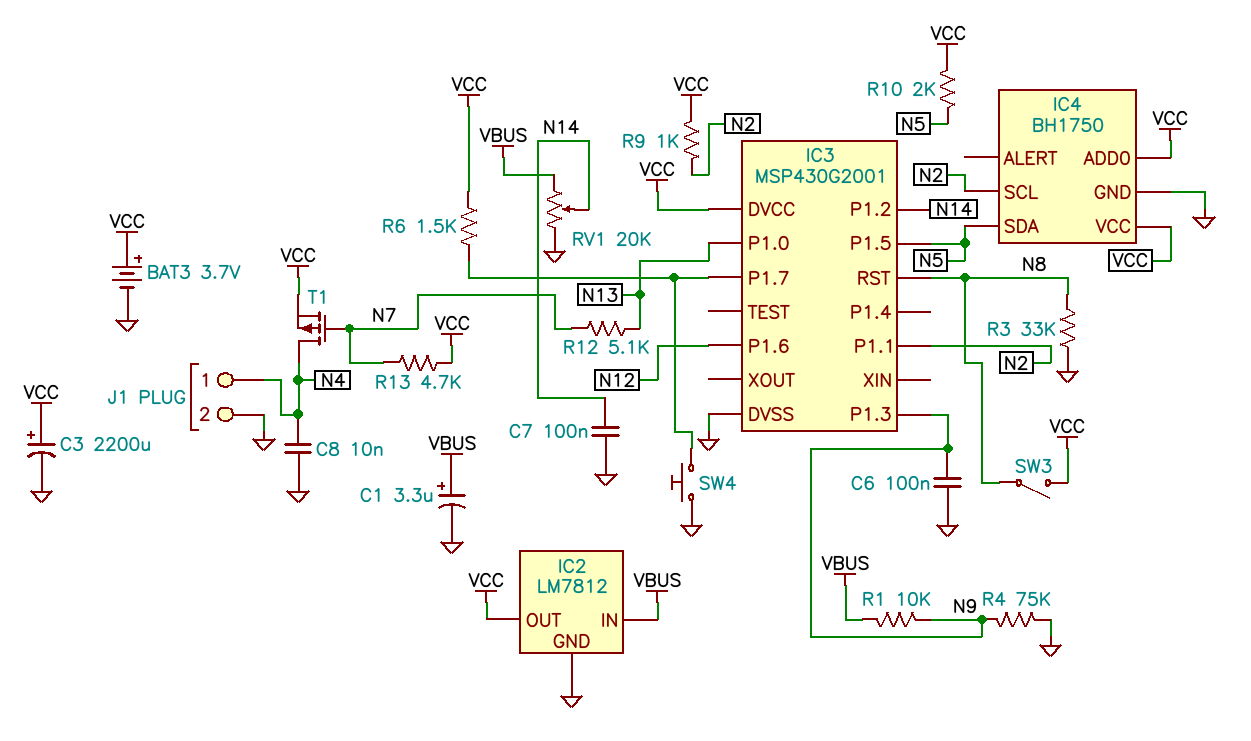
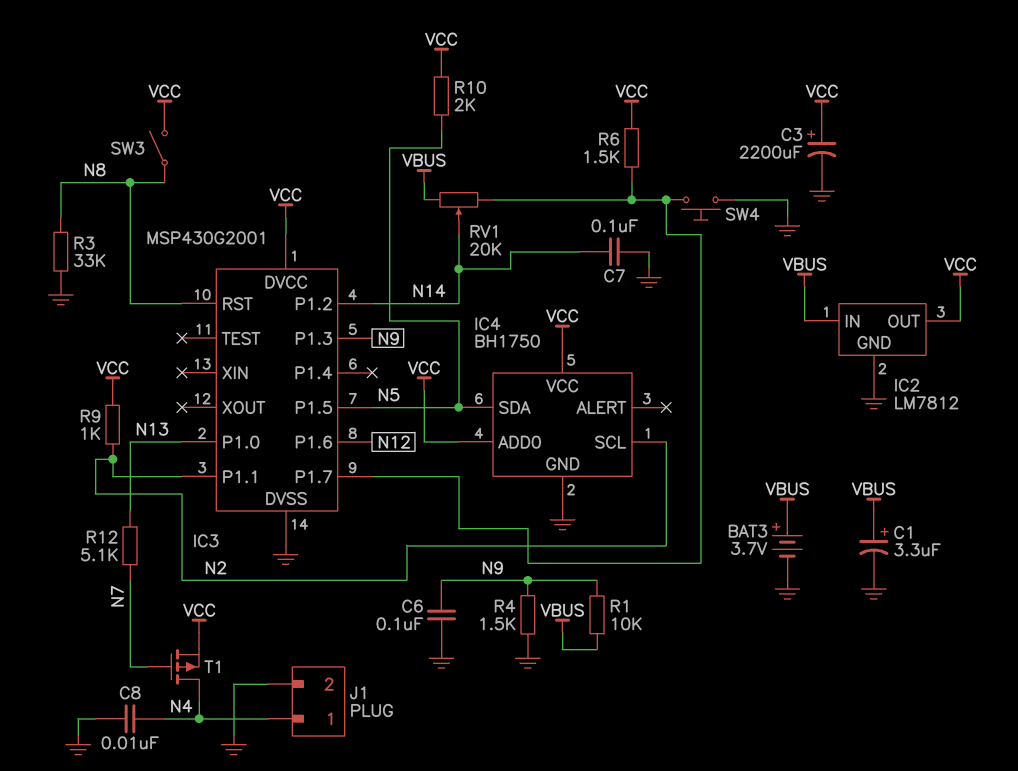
BAT3: 3.7V (plus VCC, minus GND) -> 3.7V (plus VBUS, minus GND)
R4: 75k (GND, N9) -> 1.5k (GND, N9)
R13: 4.7k (N7, VCC) -> none
RV1: 20k (GND, VBUS, wiper N14) -> 20k (IC3/P1.7, VBUS, wiper N14)

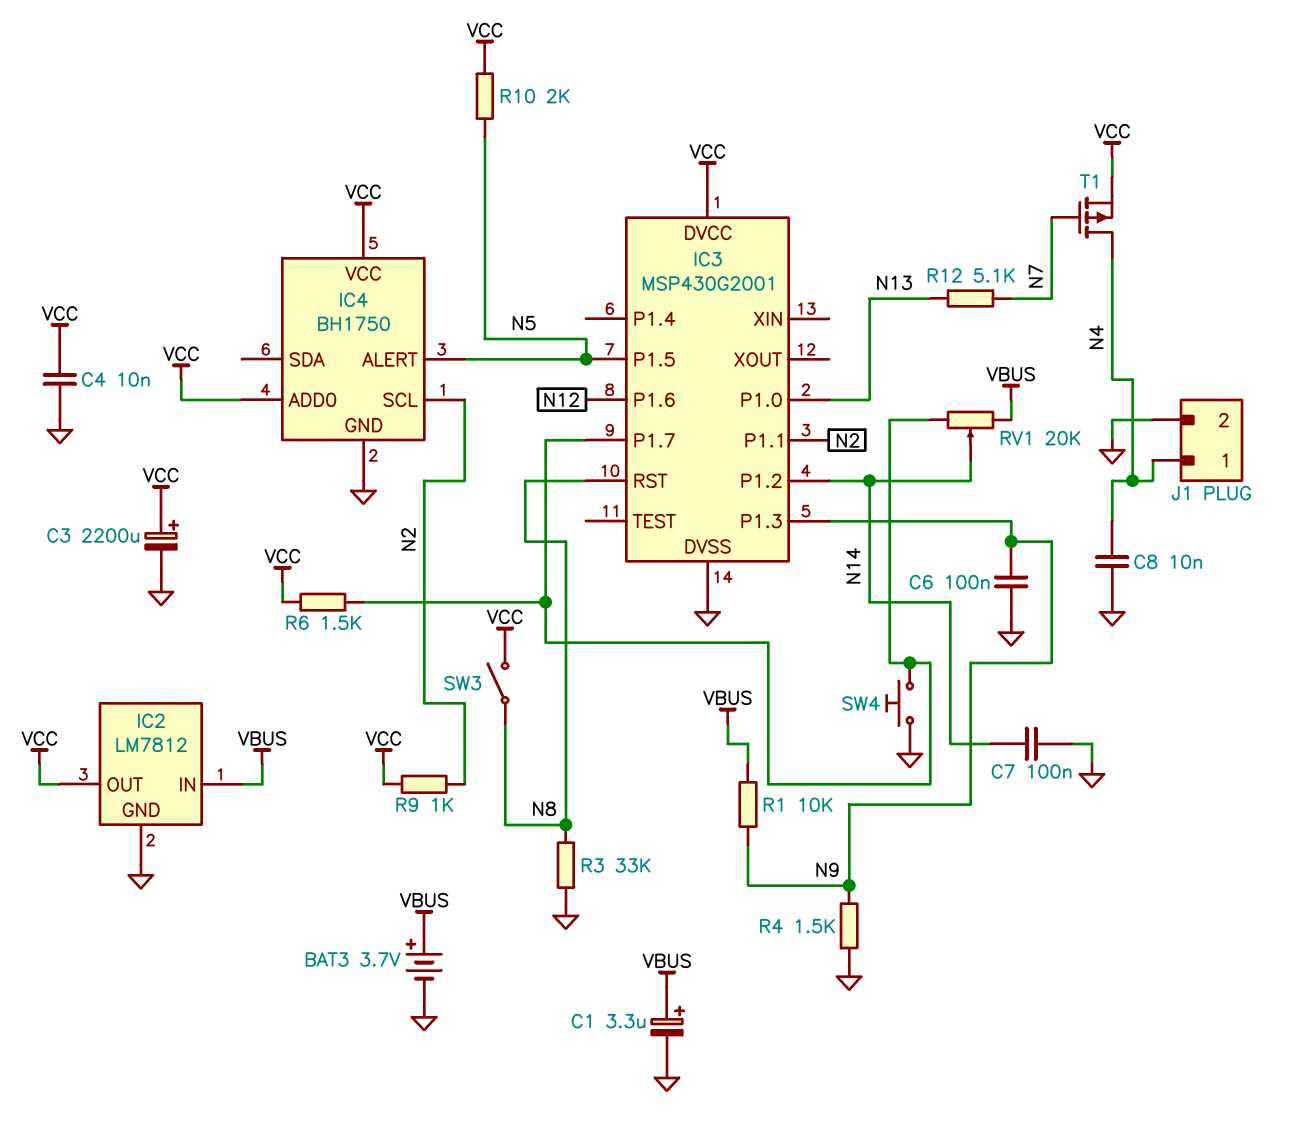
C4: none -> 10nF (GND, VCC)
IC4 pin ALERT: none -> N5
IC4 pin SDA: N5 -> none

